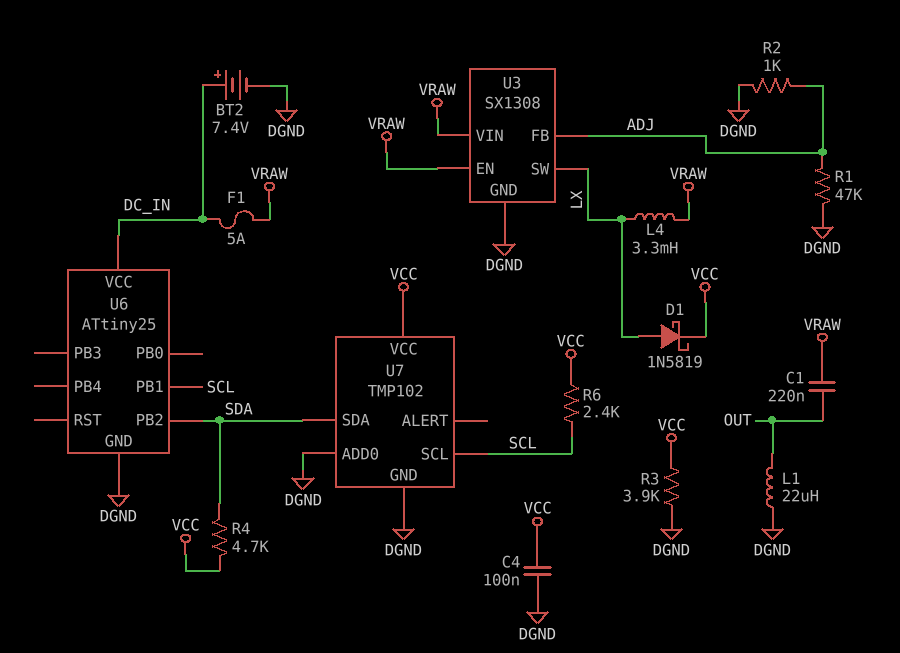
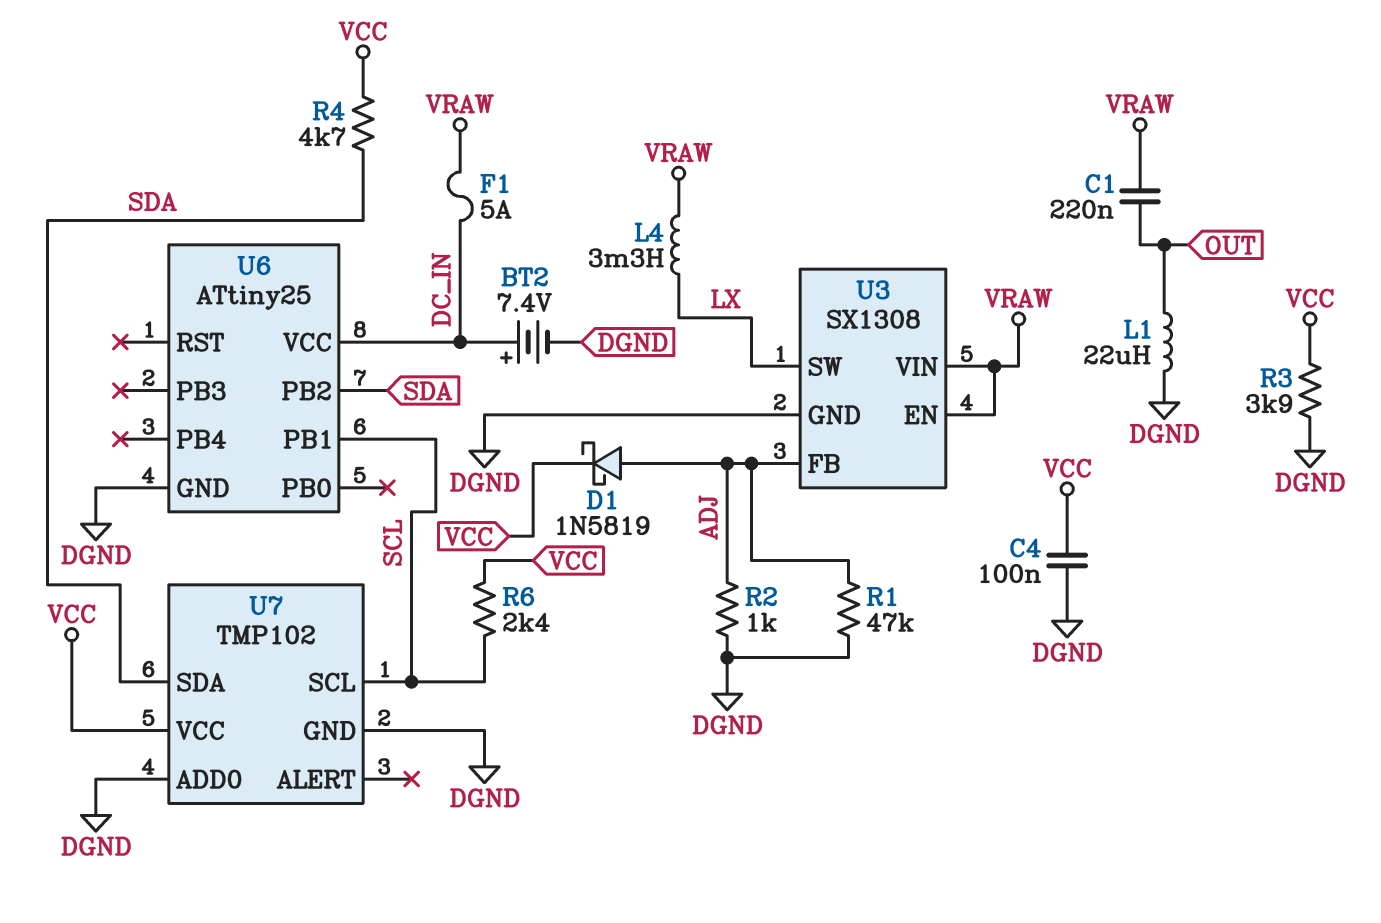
D1: schottky 1N5819 (A LX, K VCC) -> schottky 1N5819 (A ADJ, K VCC)

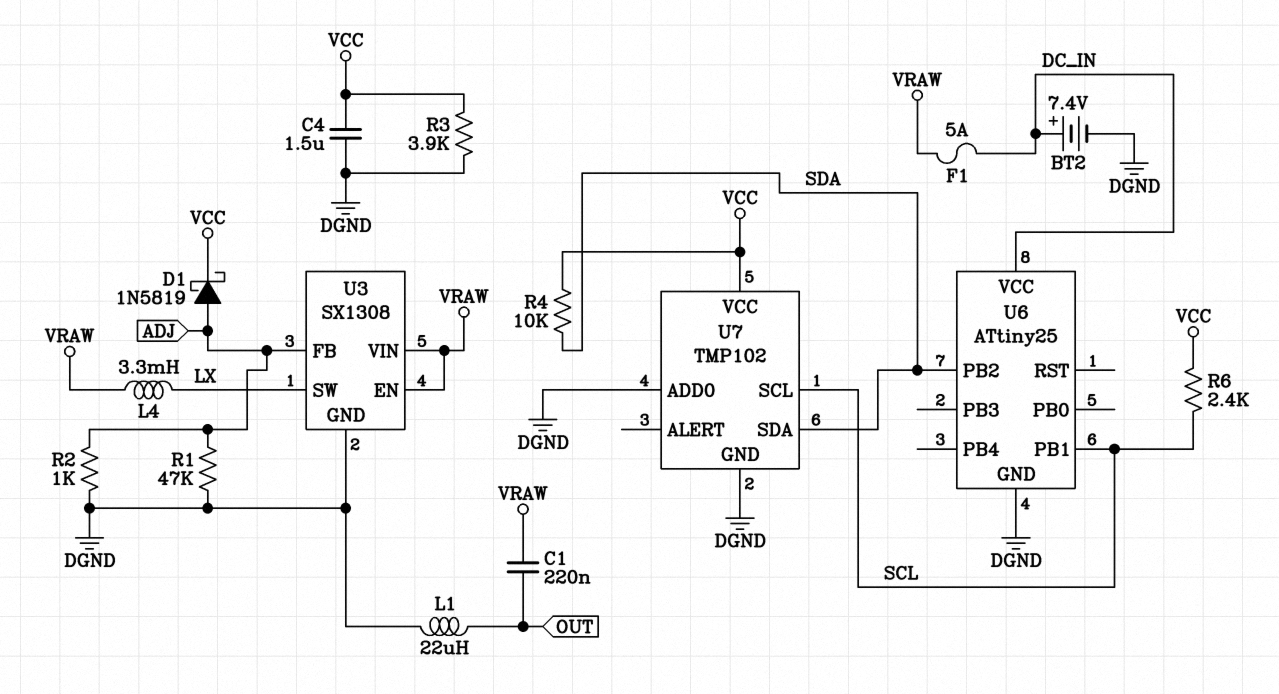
C4: 100nF (DGND, VCC) -> 1.5uF (DGND, VCC)
R4: 4.7k (SDA, VCC) -> 10k (SDA, VCC)

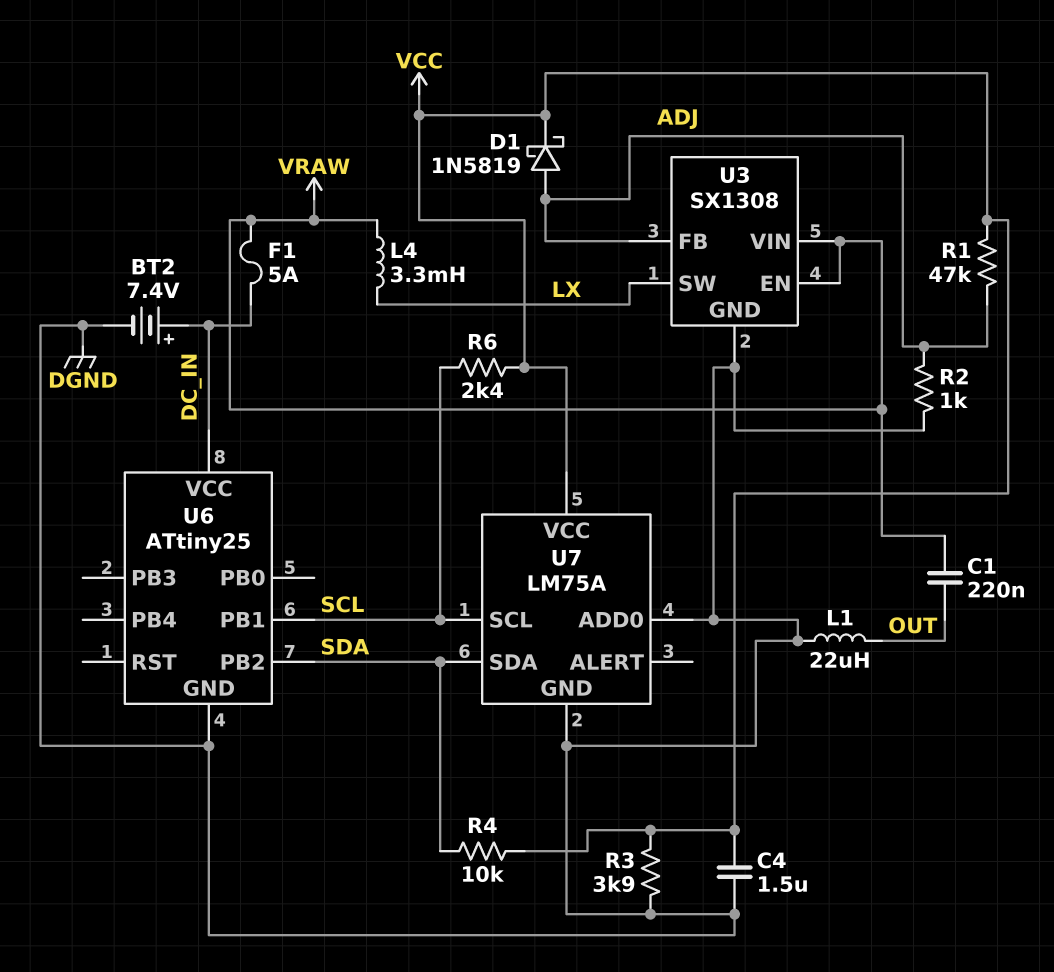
R1: 47k (ADJ, DGND) -> 47k (ADJ, VCC)
U7: TMP102 -> LM75A

